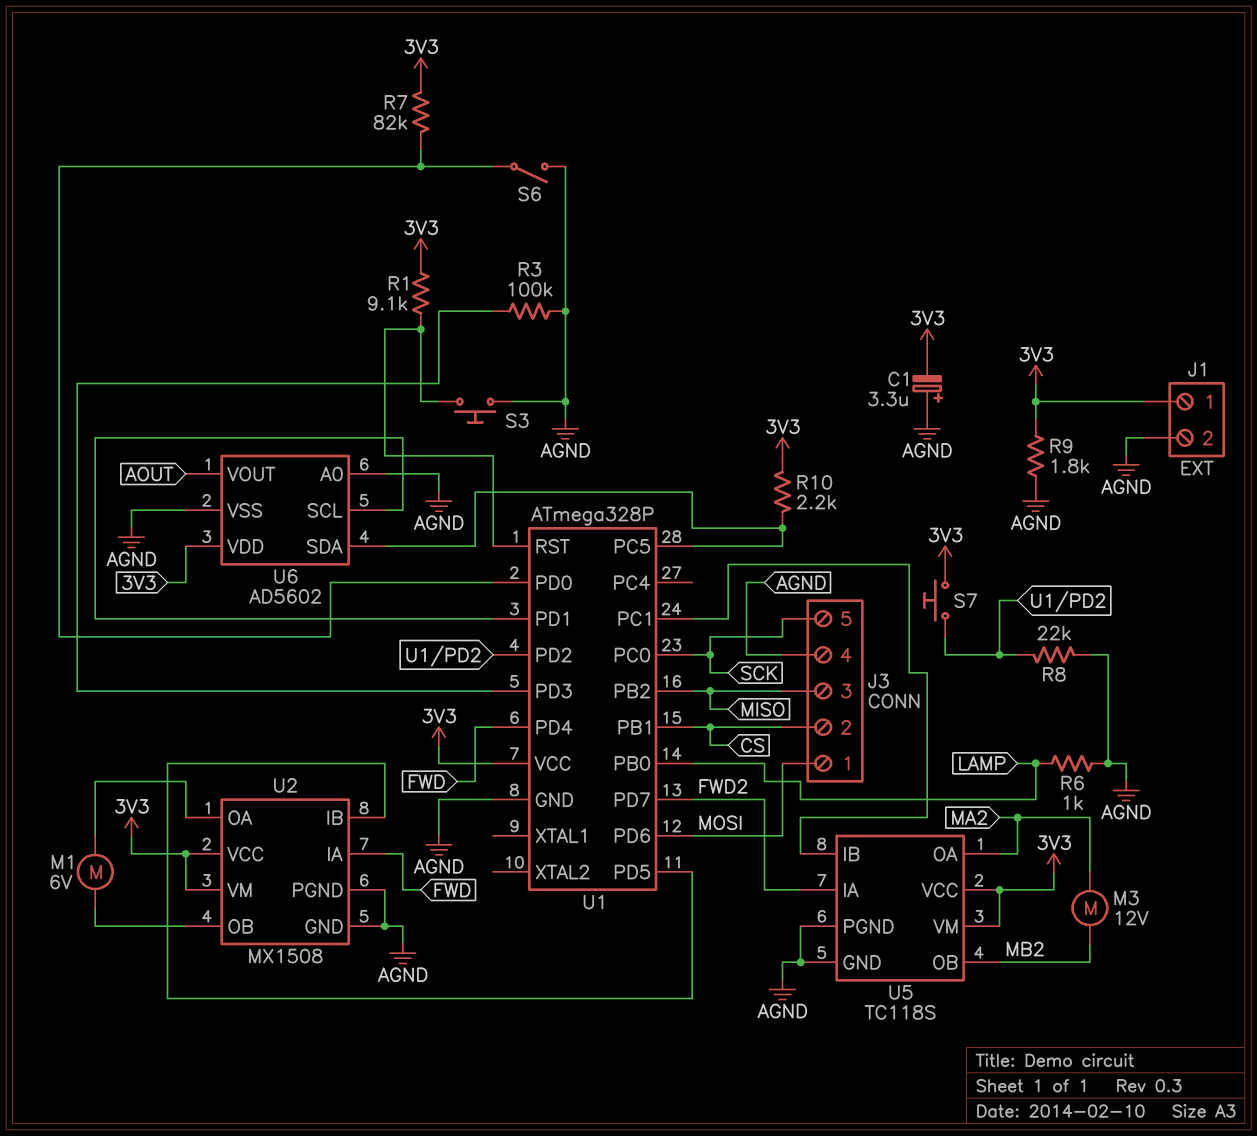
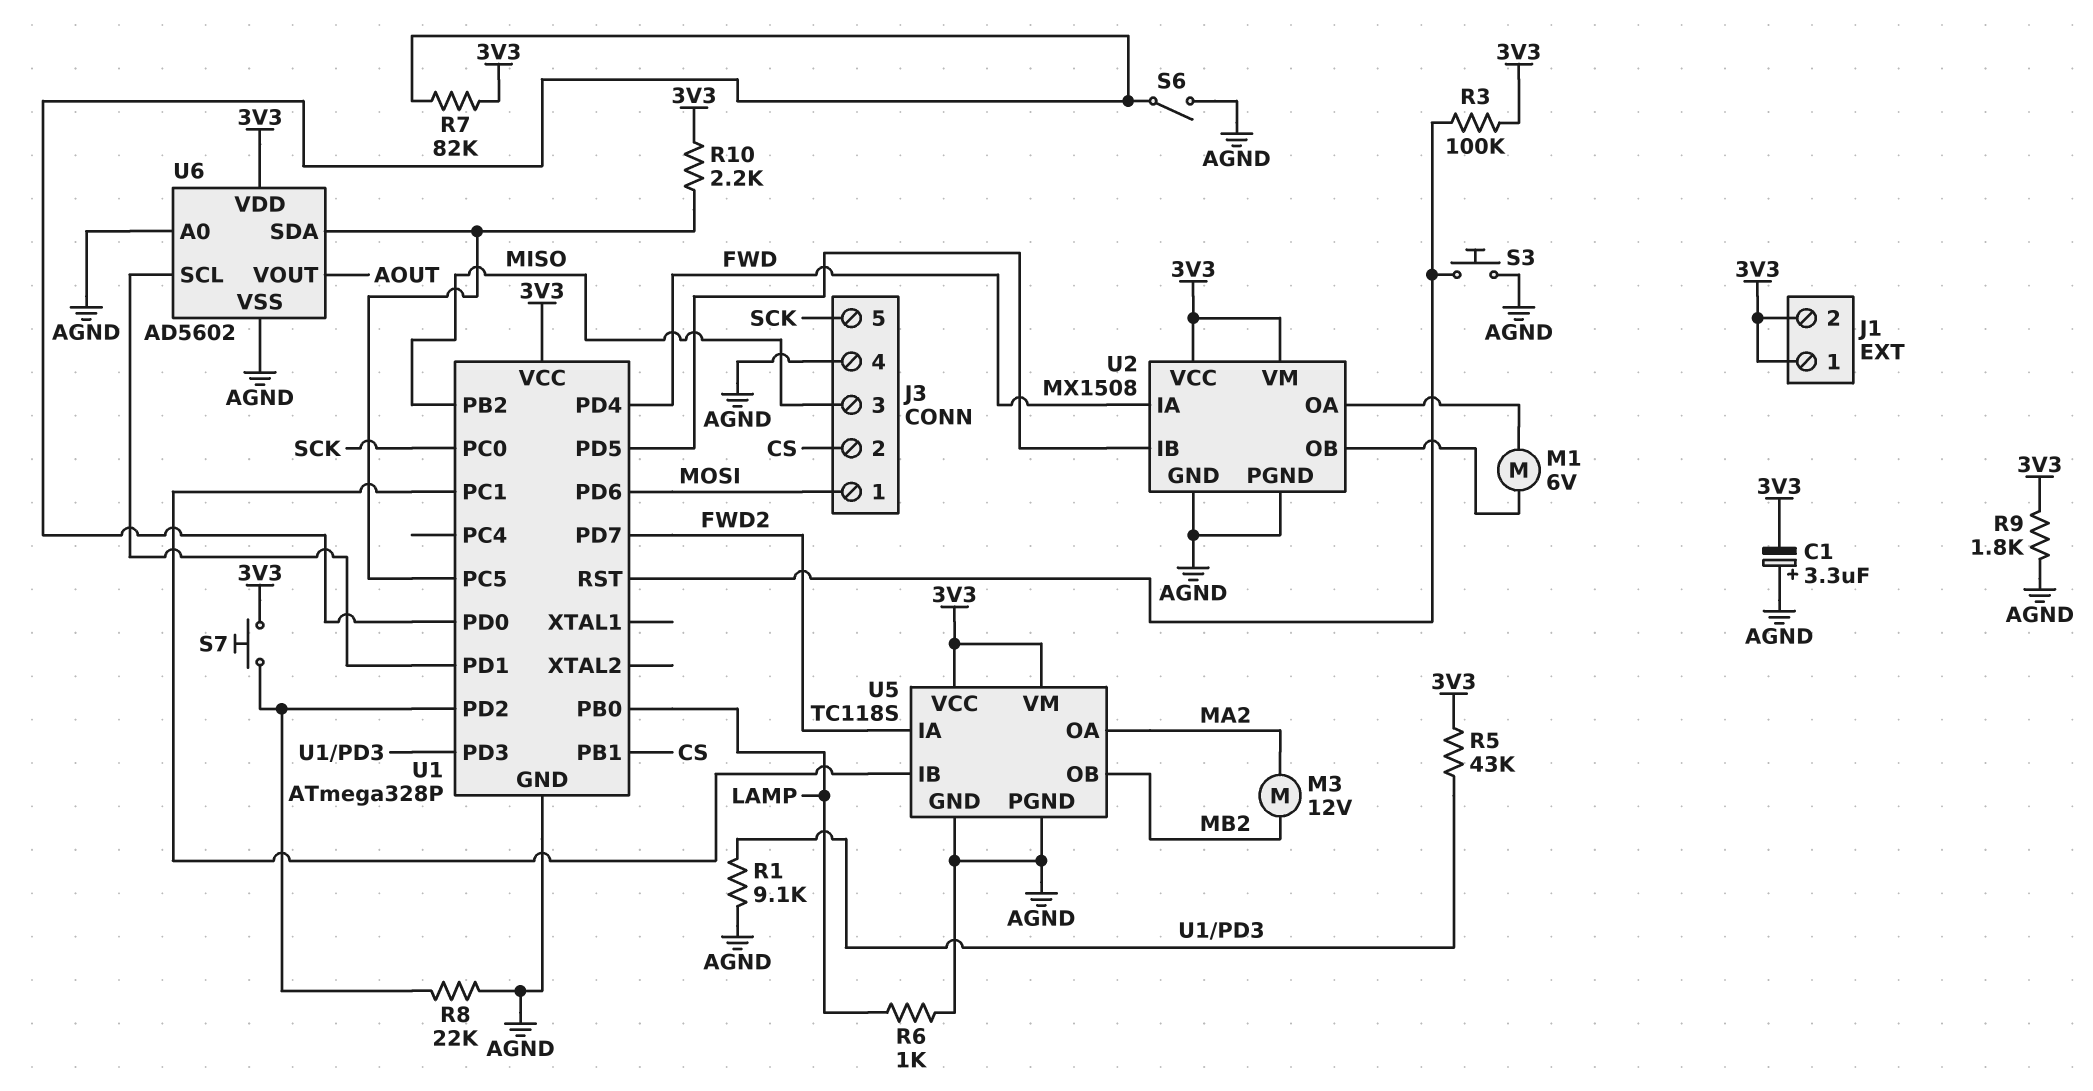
J1 pin 2: AGND -> 3V3
R1: 9.1k (3V3, U1/RST) -> 9.1k (AGND, U1/PD3)
R3: 100k (AGND, U1/PD3) -> 100k (3V3, U1/RST)
R5: none -> 43k (3V3, U1/PD3)

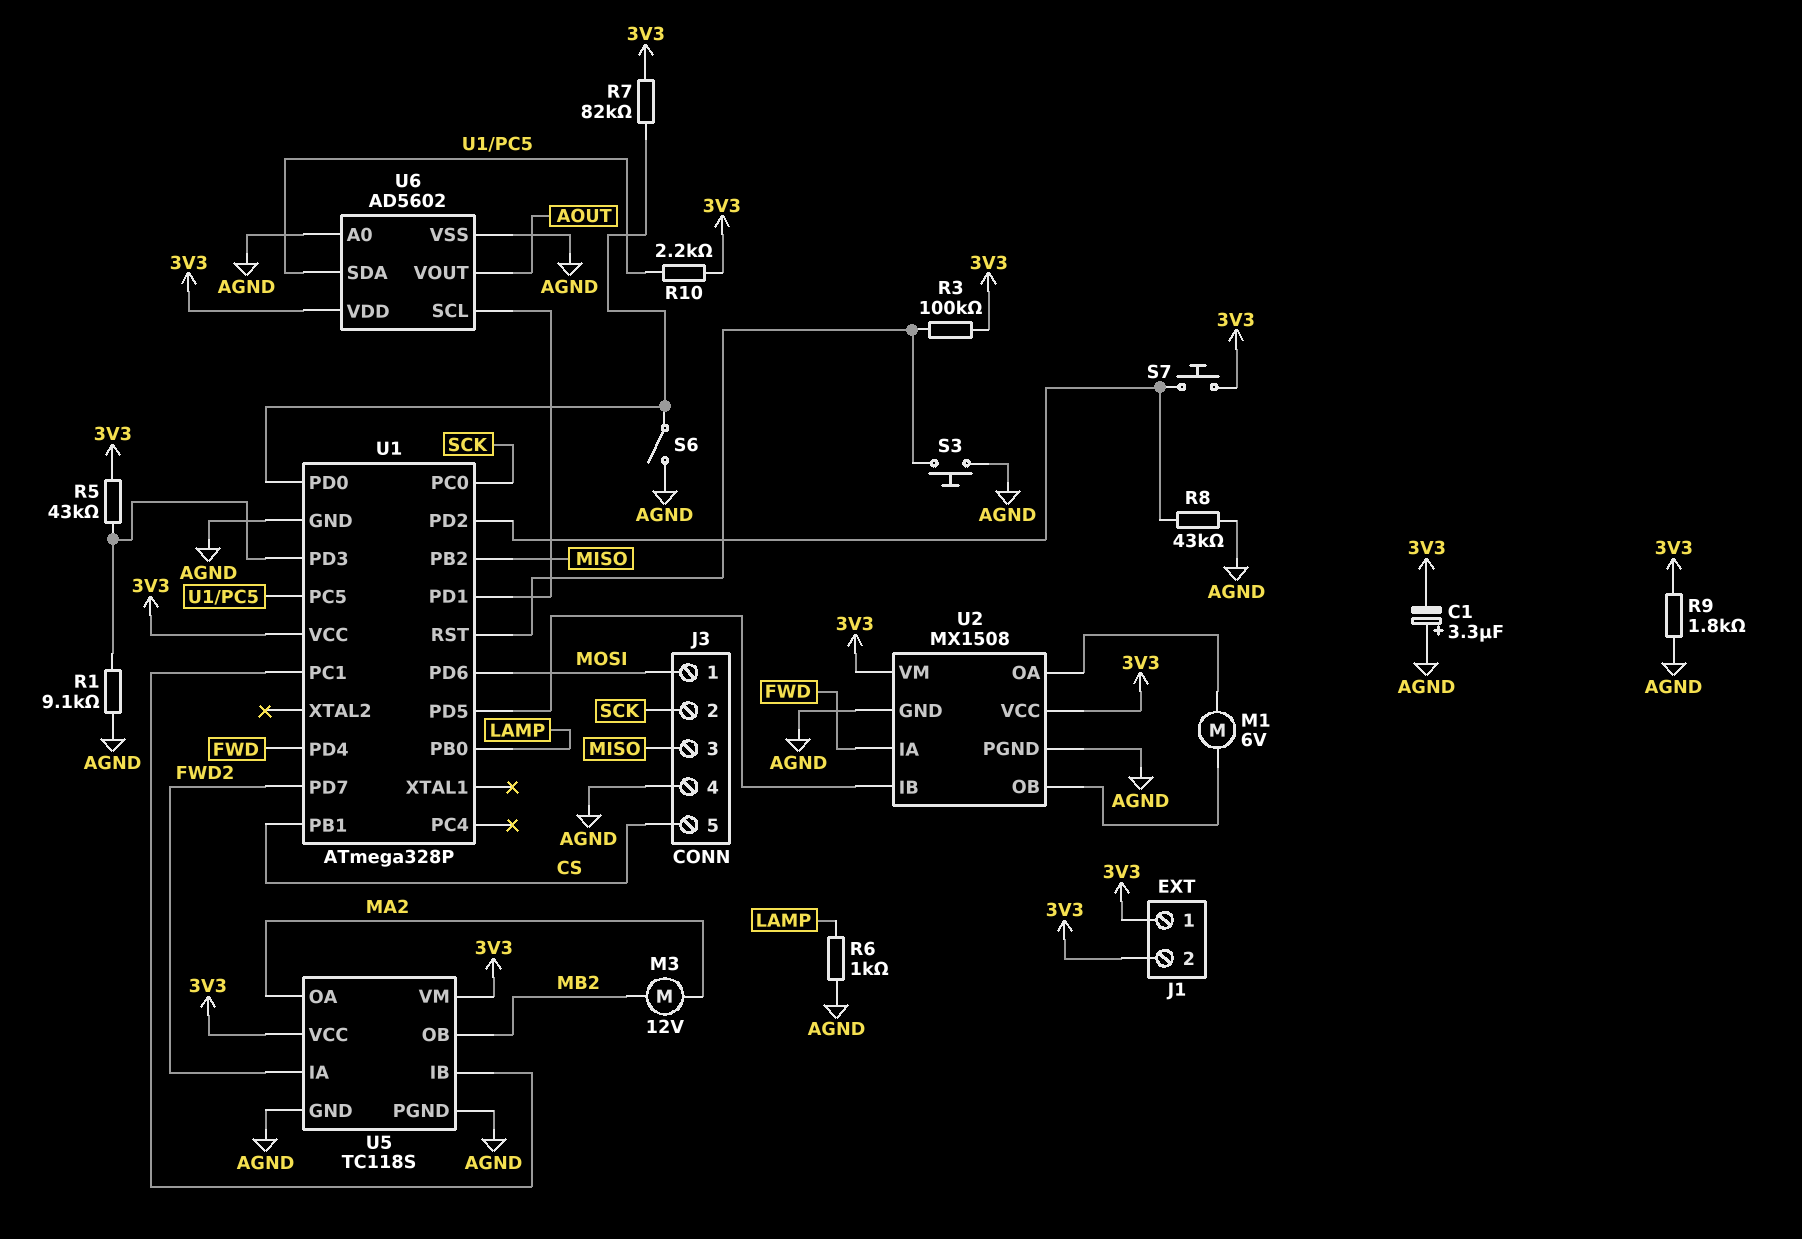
J3 pin 2: CS -> SCK
J3 pin 5: SCK -> CS
R8: 22k (AGND, U1/PD2) -> 43k (AGND, U1/PD2)

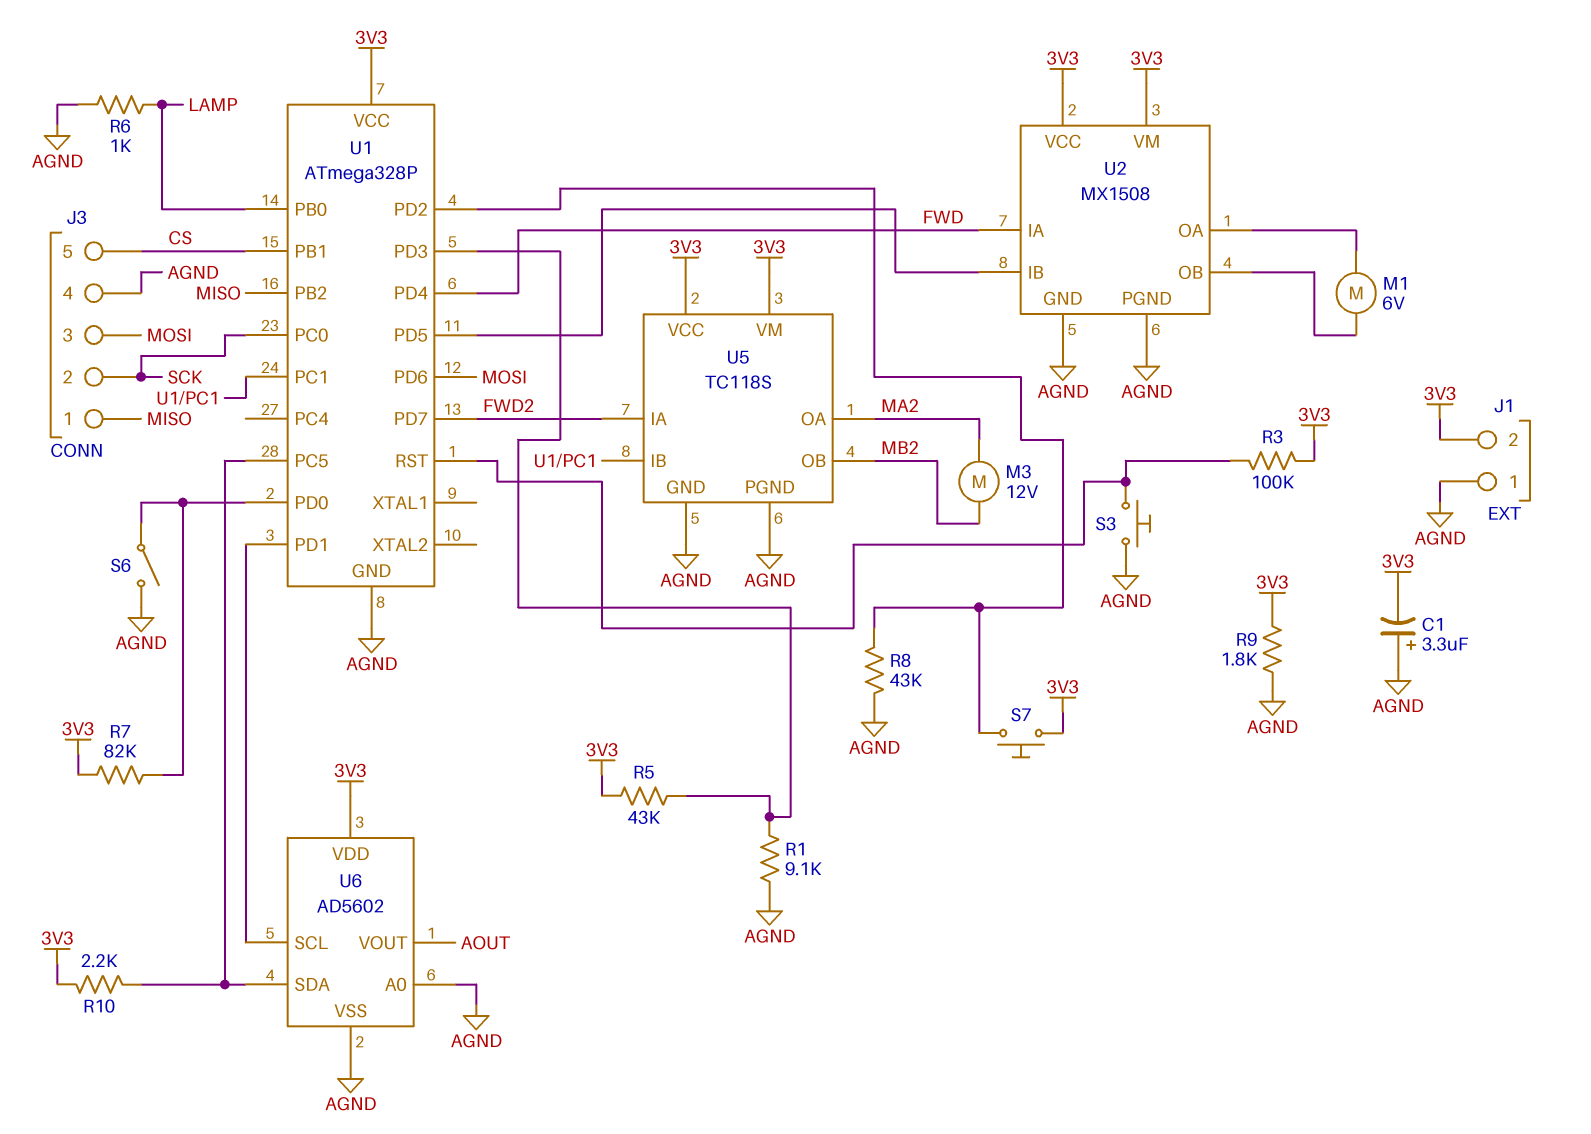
J1 pin 1: 3V3 -> AGND
J3 pin 1: MOSI -> MISO
J3 pin 3: MISO -> MOSI

